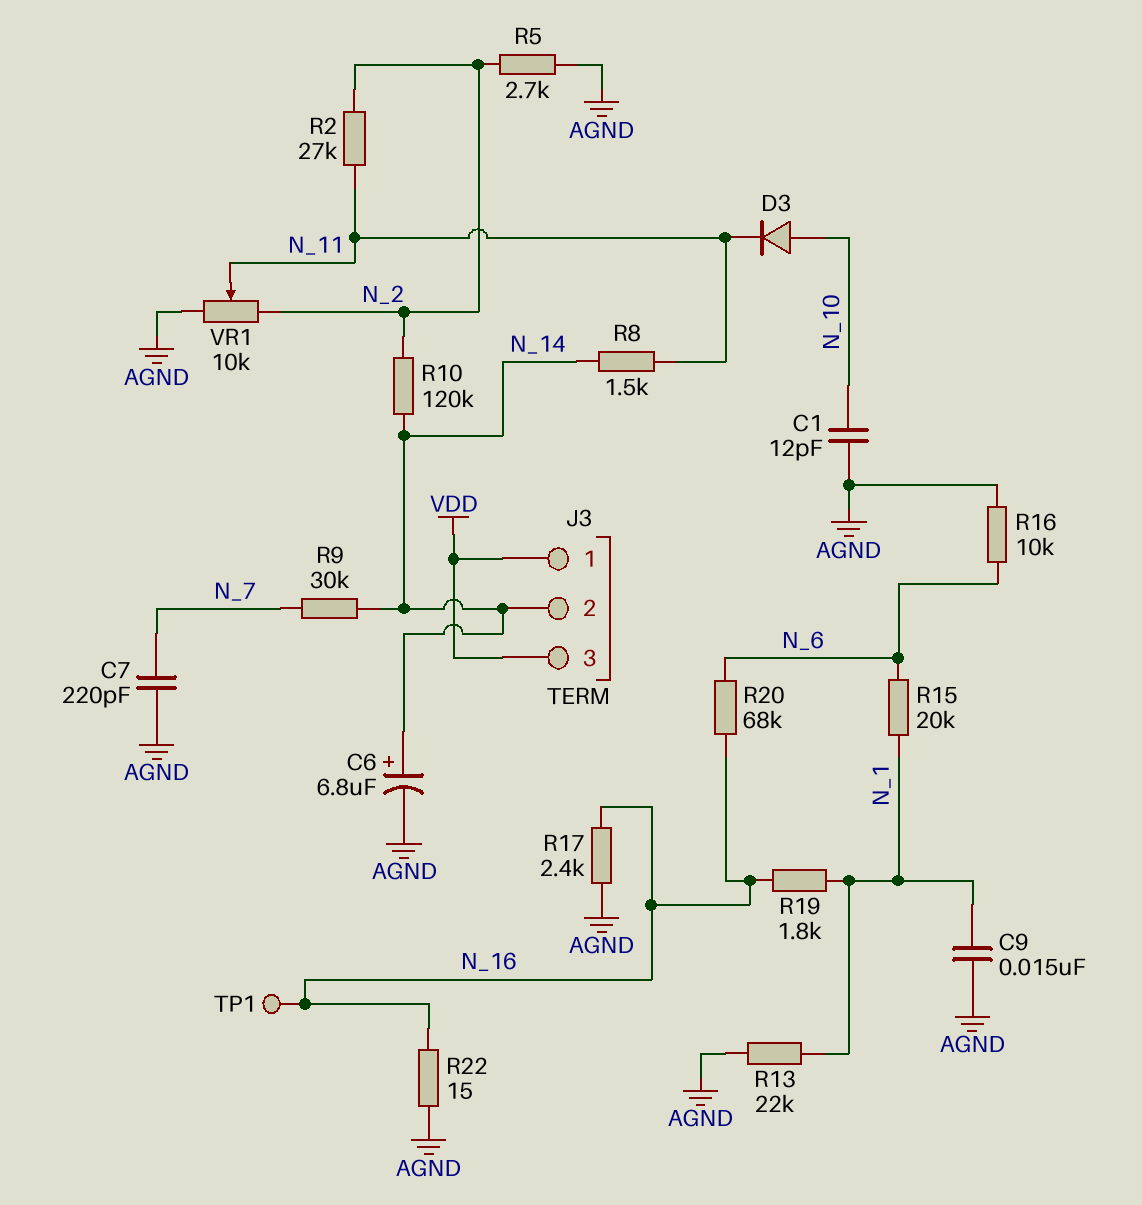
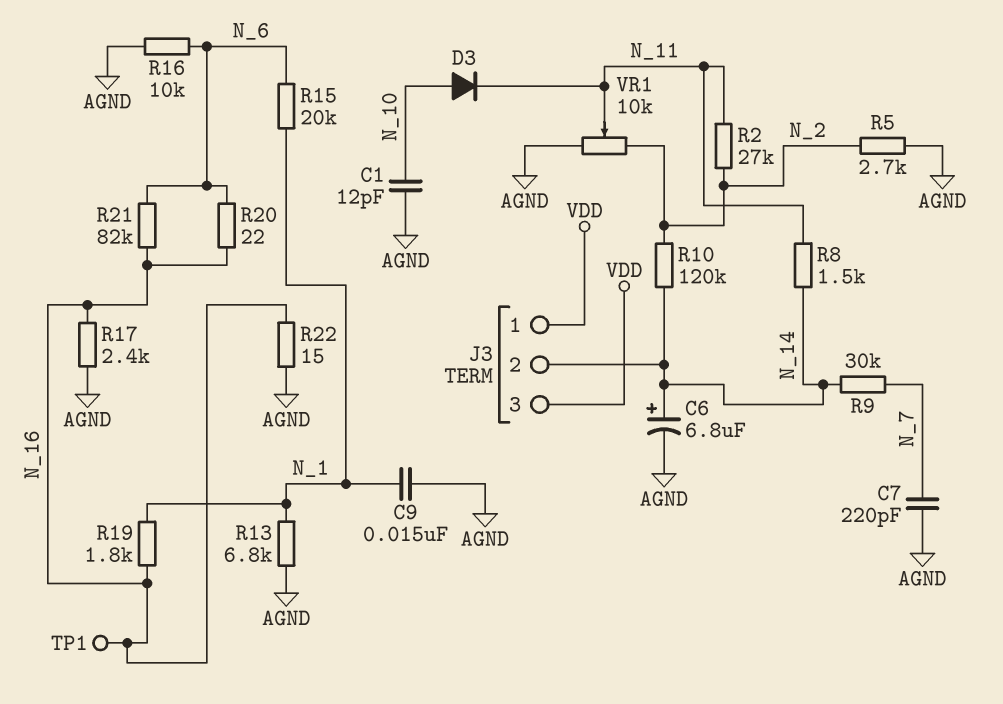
R13: 22k (AGND, N_1) -> 6.8k (AGND, N_1)
R20: 68k (N_6, N_16) -> 22 (N_6, N_16)
R21: none -> 82k (N_6, N_16)

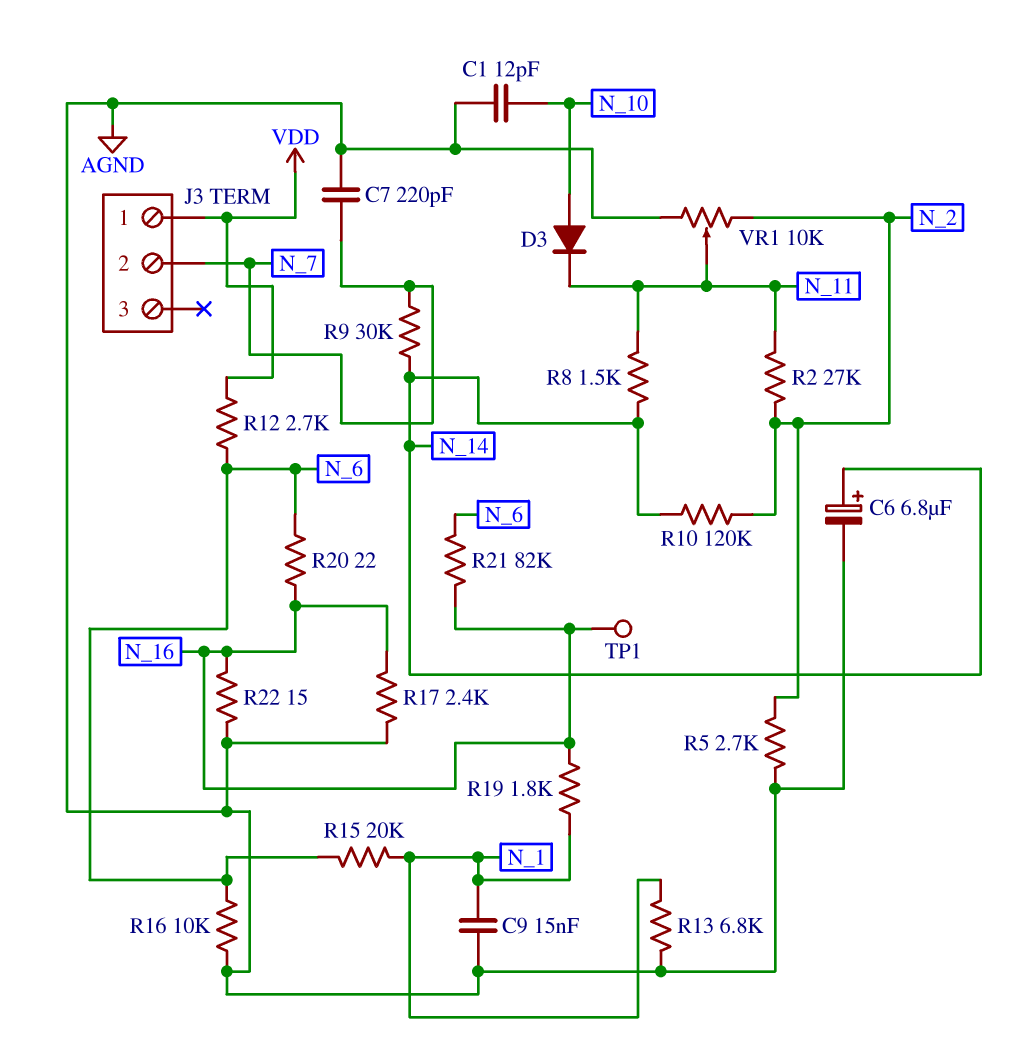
J3 pin 2: N_14 -> N_7
J3 pin 3: VDD -> none
R12: none -> 2.7k (N_6, VDD)

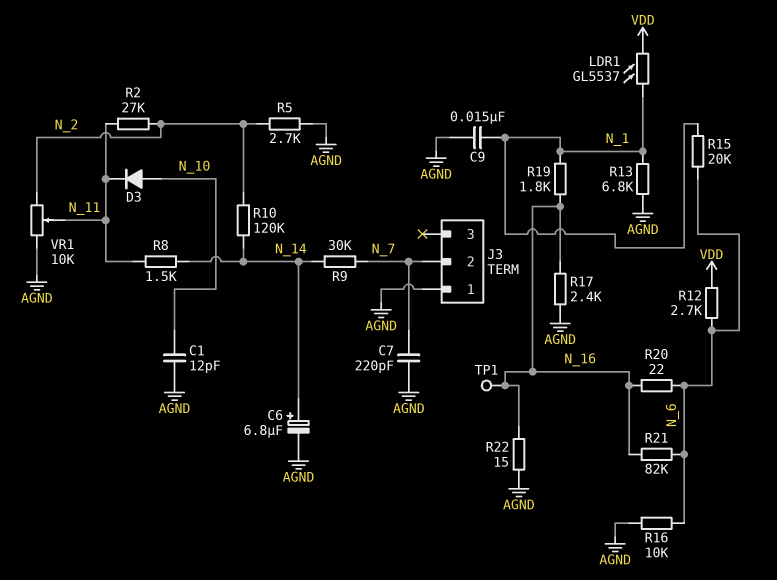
J3 pin 1: VDD -> AGND
LDR1: none -> GL5537 (N_1, VDD)

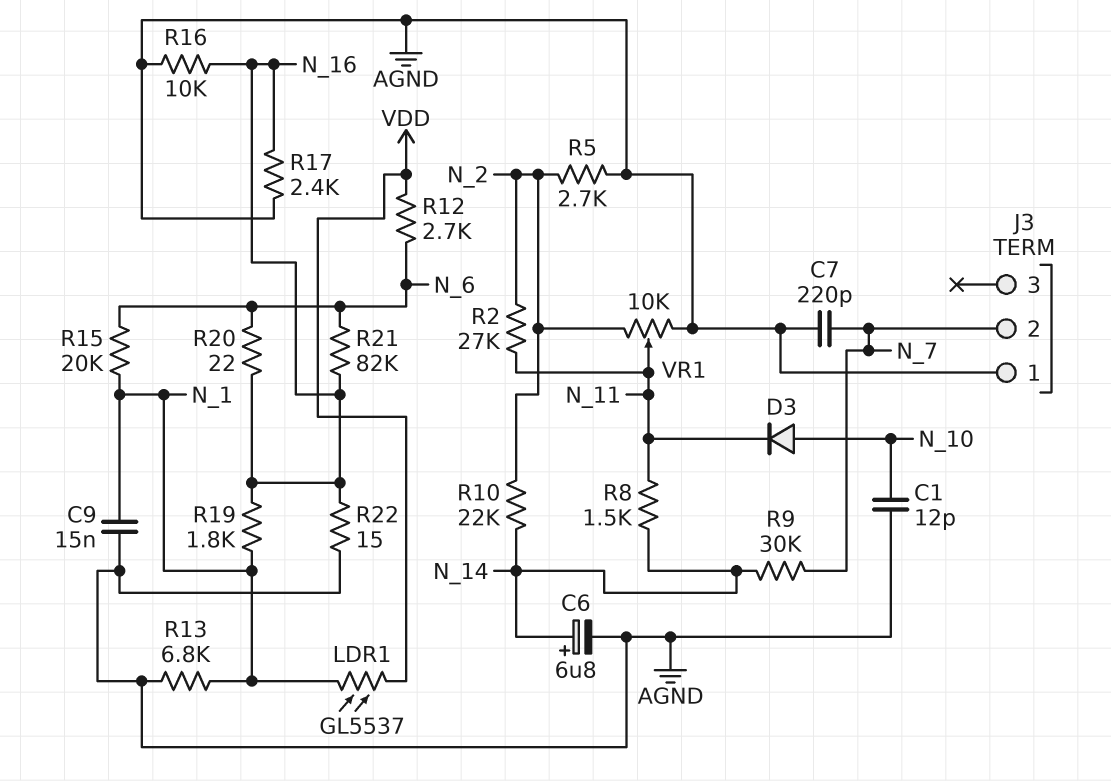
R10: 120k (N_2, N_14) -> 22k (N_2, N_14)
R16: 10k (AGND, N_6) -> 10k (AGND, N_16)
TP1: test point (N_16) -> none

